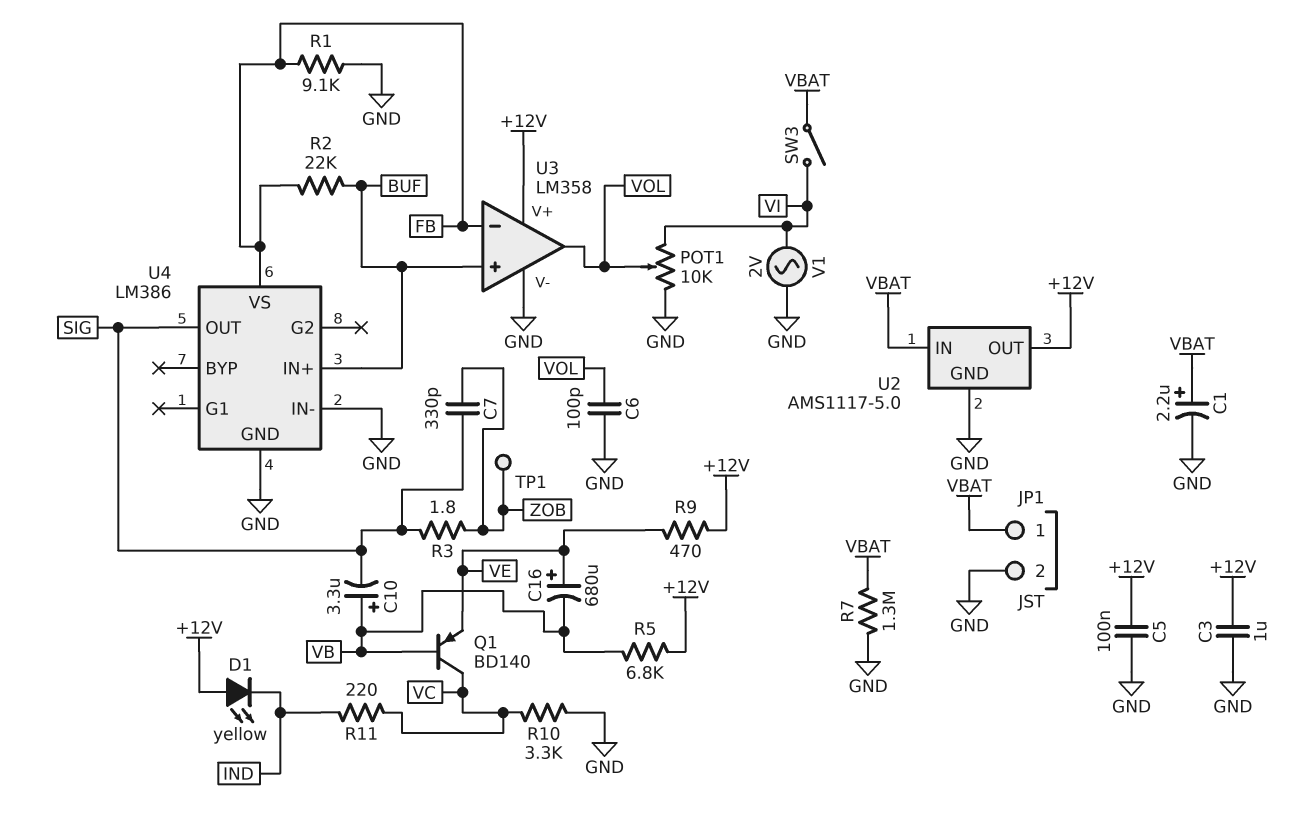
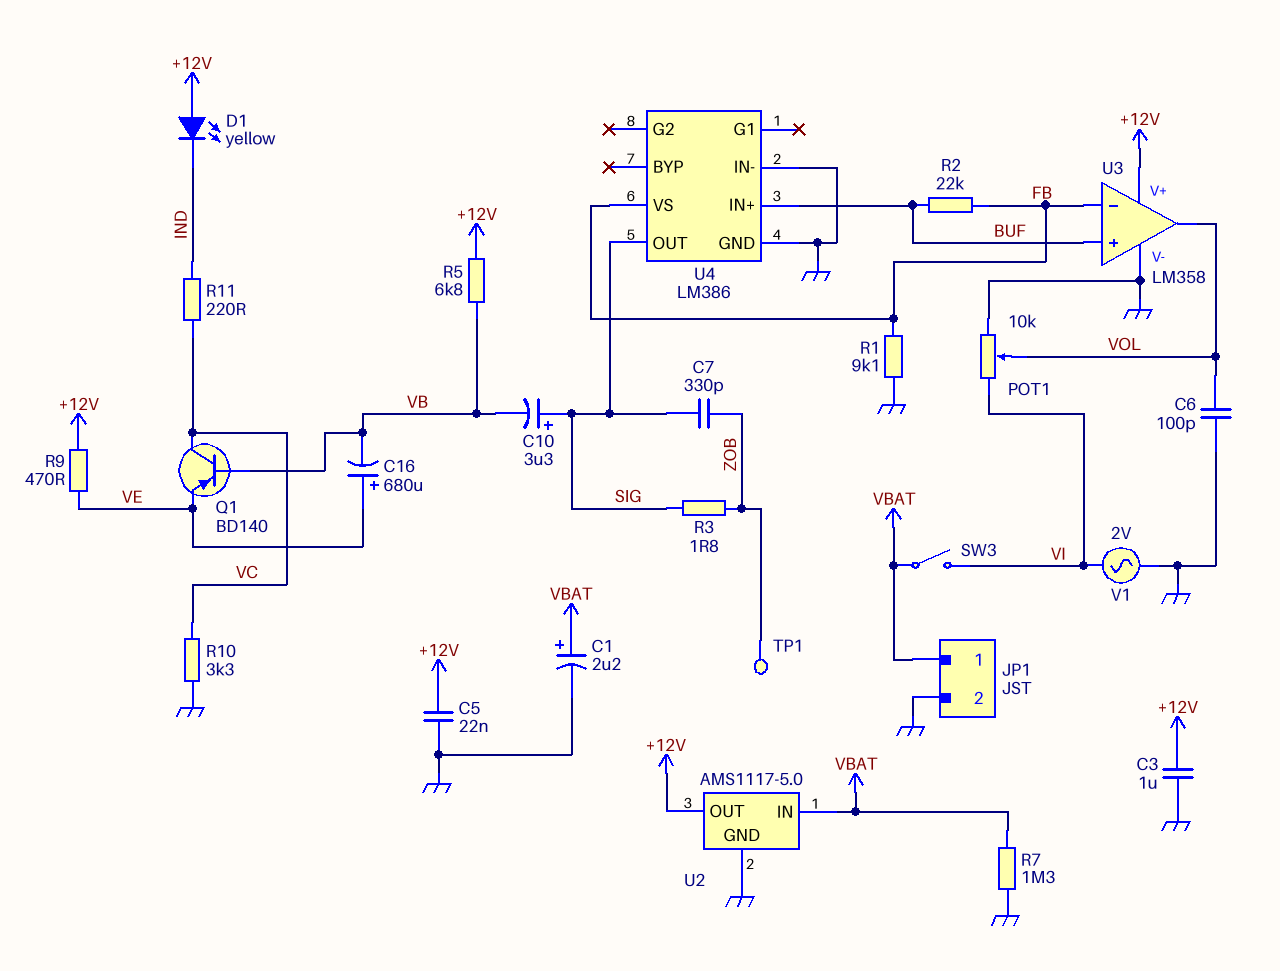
C5: 100nF (+12V, GND) -> 22nF (+12V, GND)
C10: 3.3uF (plus VB, minus SIG) -> 3.3uF (plus SIG, minus VB)

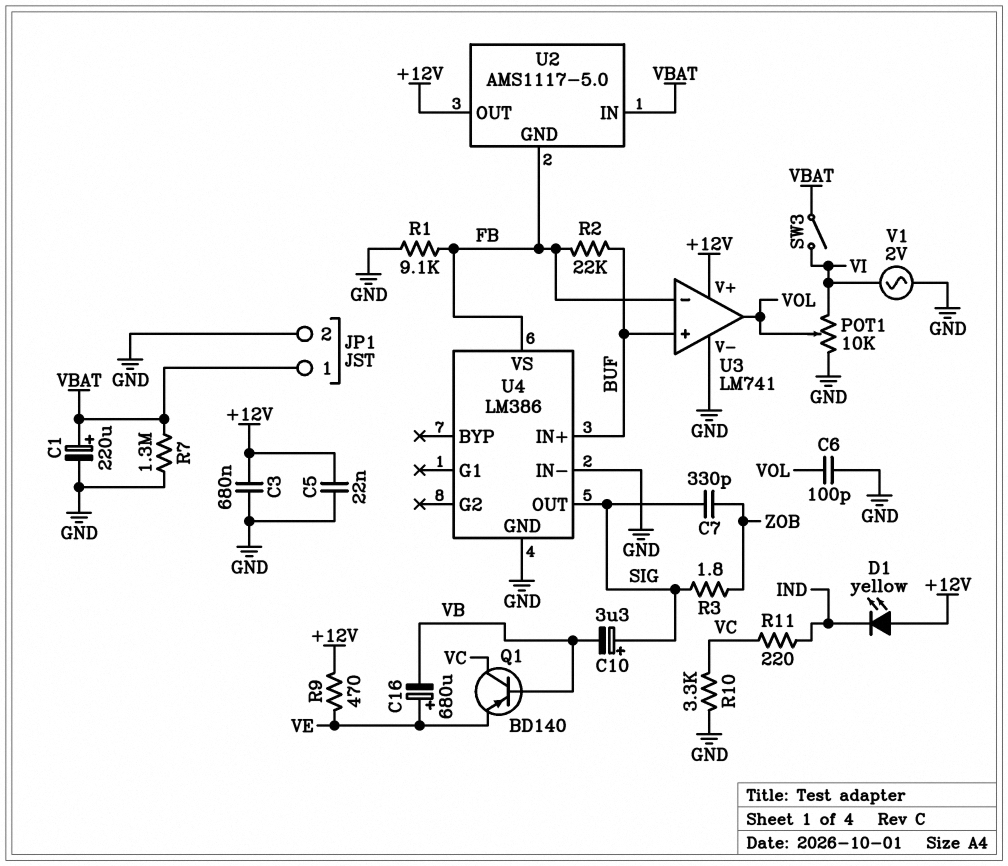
C1: 2.2uF (plus VBAT, minus GND) -> 220uF (plus VBAT, minus GND)
C3: 1uF (+12V, GND) -> 680nF (+12V, GND)
R5: 6.8k (+12V, VB) -> none
TP1: test point (ZOB) -> none
U2 pin GND: GND -> FB
U3: LM358 -> LM741

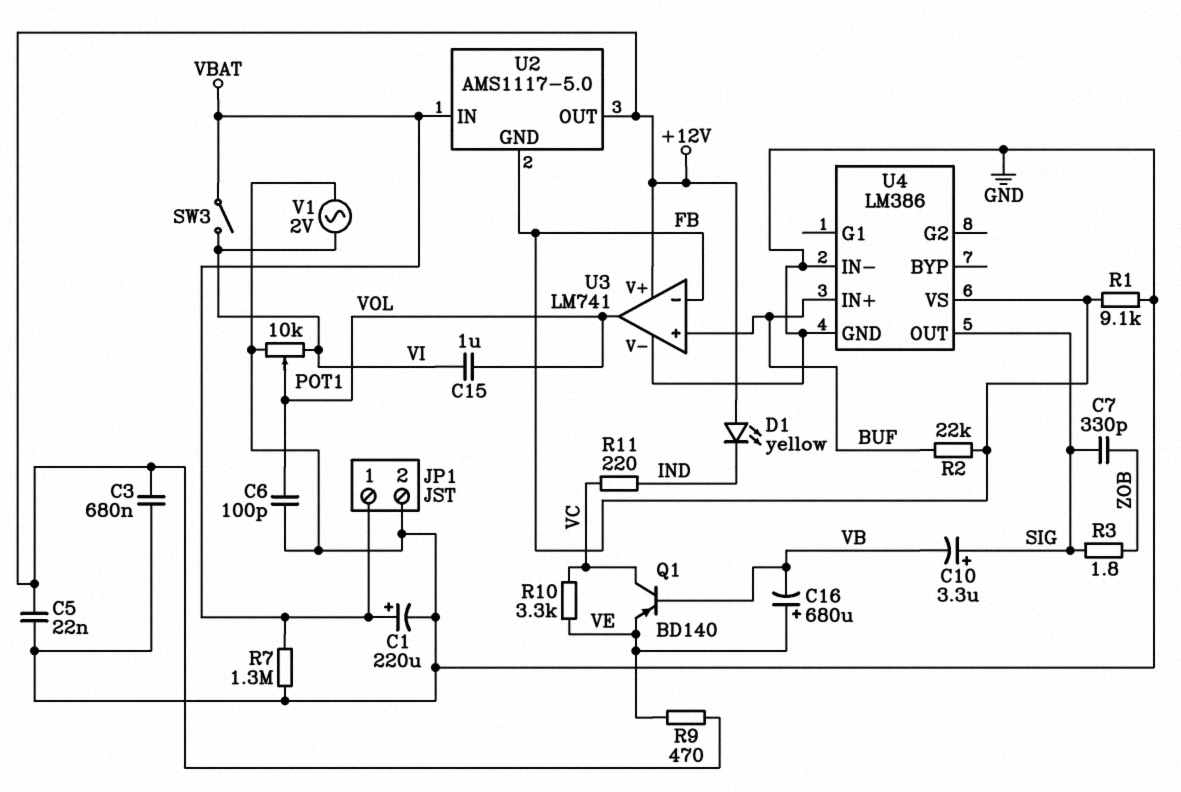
C15: none -> 1uF (VI, VOL)
R10: 3.3k (GND, VC) -> 3.3k (VC, VE)

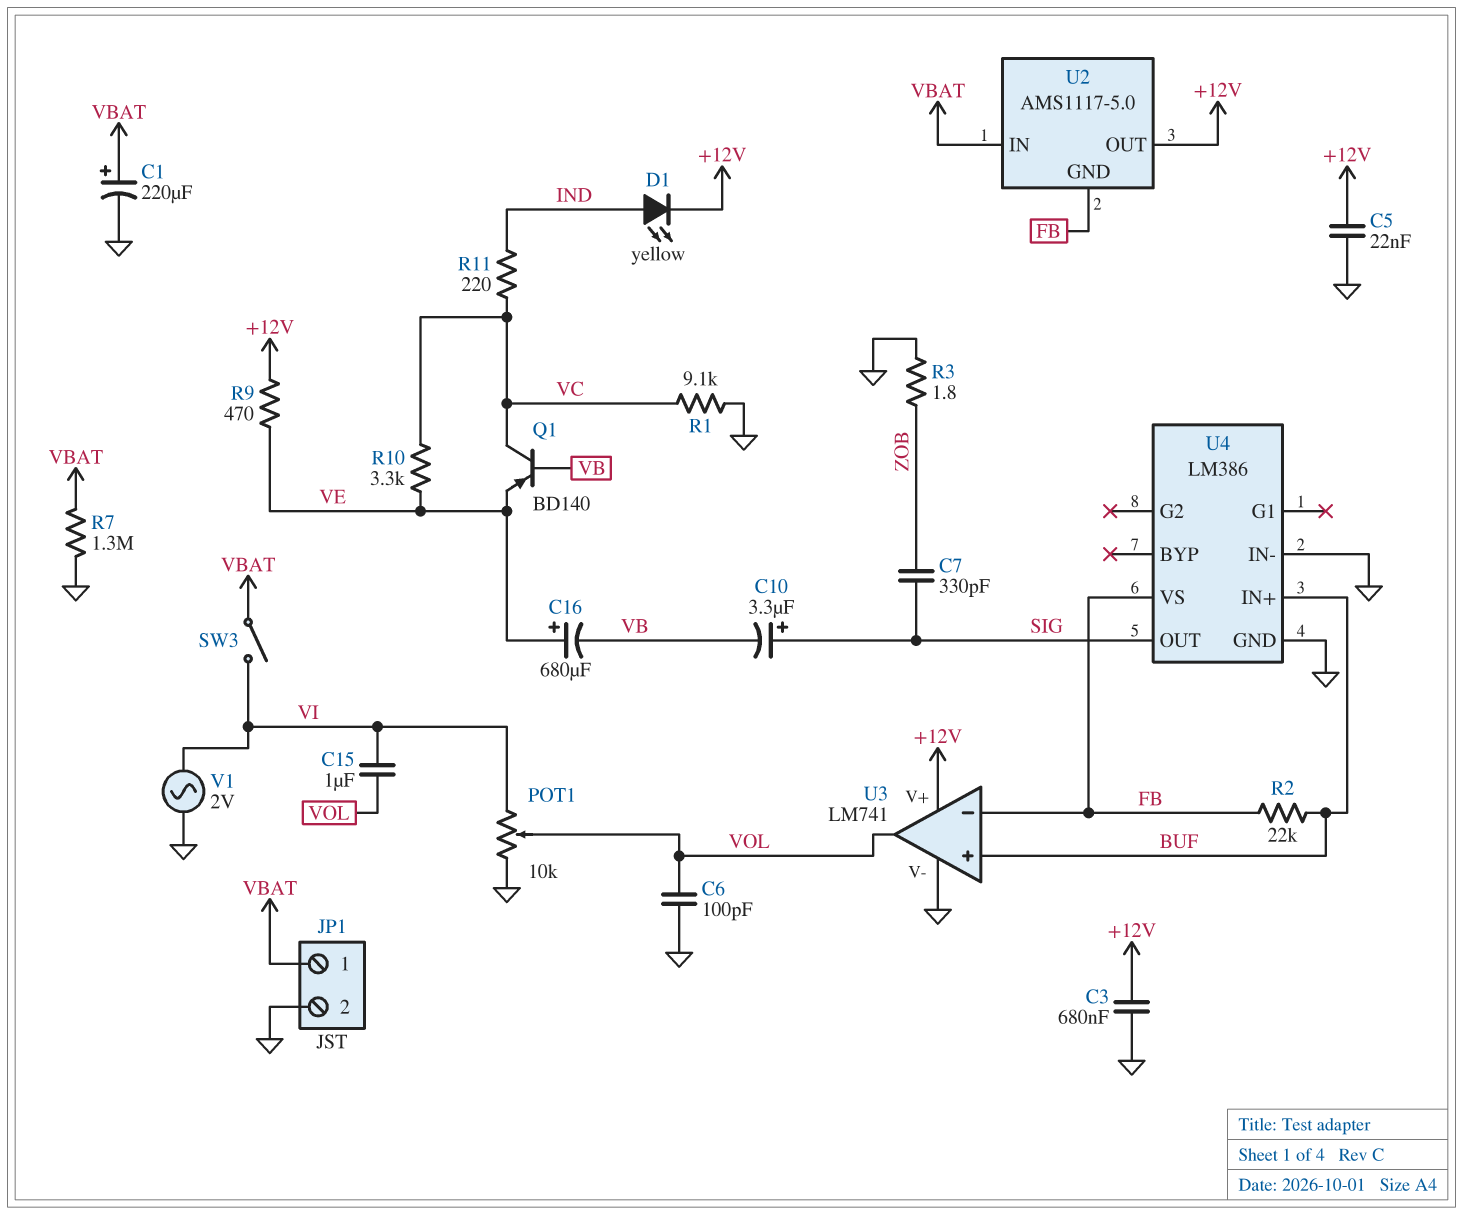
D1: LED yellow (A +12V, K IND) -> LED yellow (A IND, K +12V)
R1: 9.1k (FB, GND) -> 9.1k (GND, VC)
R3: 1.8 (SIG, ZOB) -> 1.8 (GND, ZOB)

